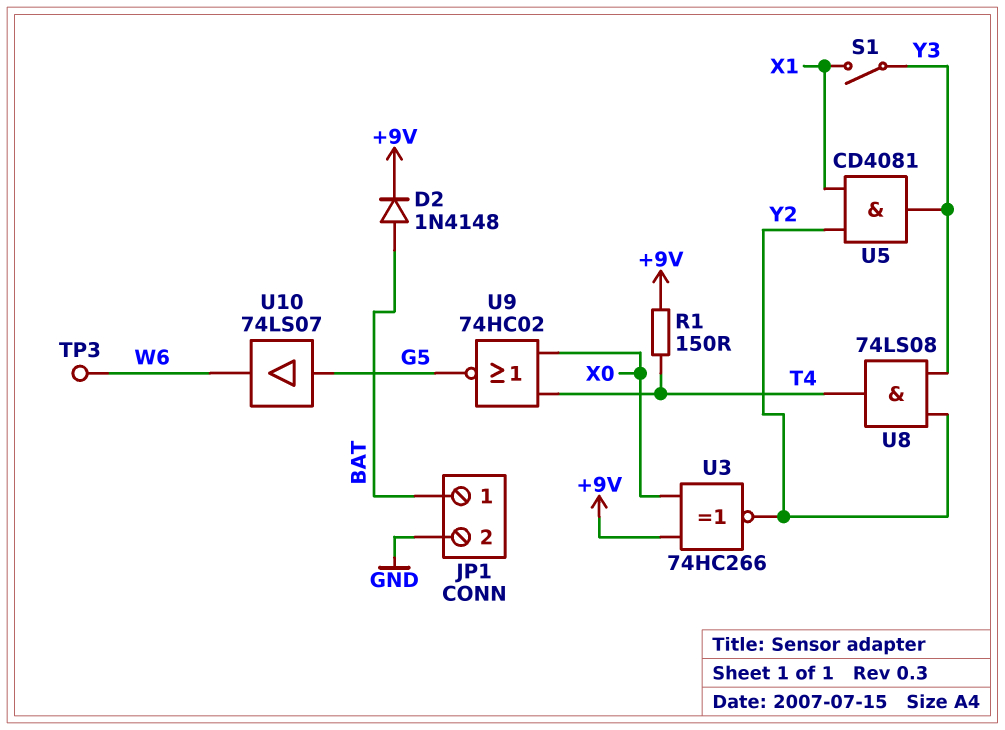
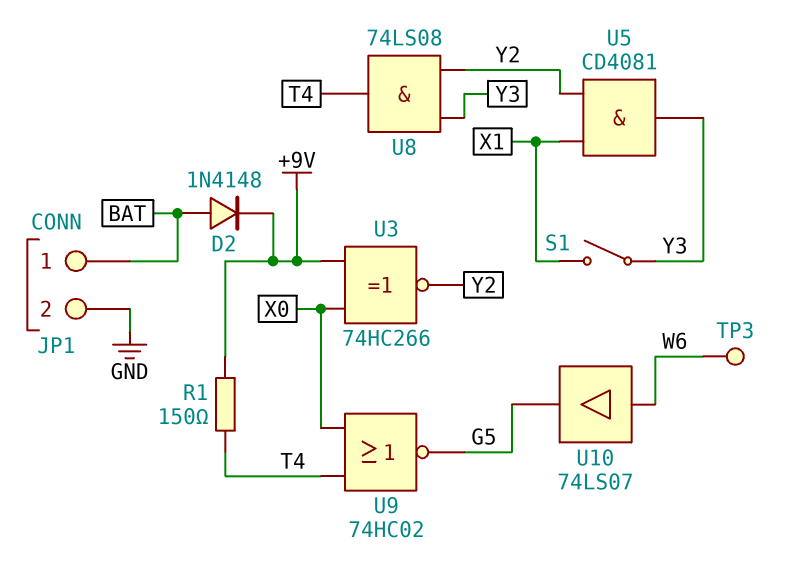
U10: buffer 74LS07 (in G5, out W6) -> buffer 74LS07 (in W6, out G5)

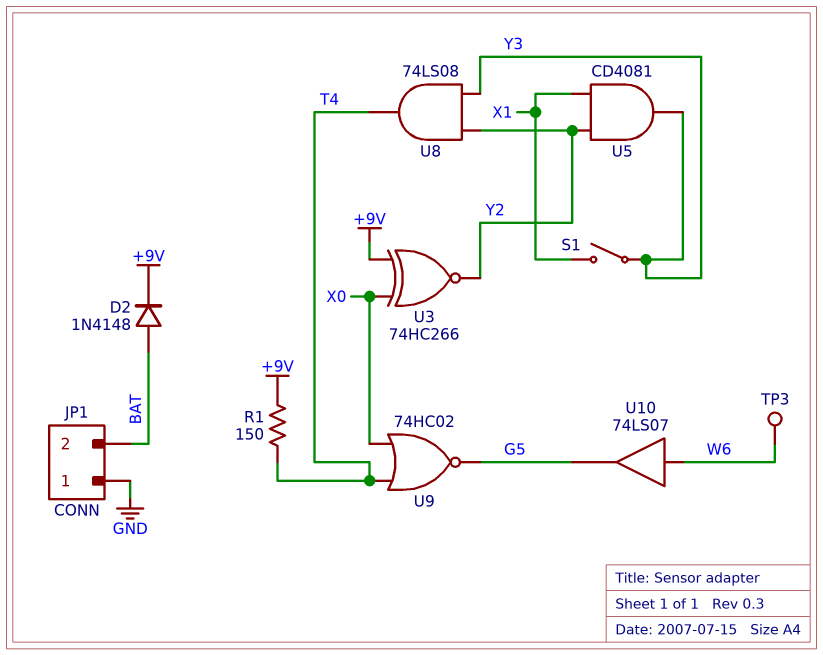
JP1 pin 1: BAT -> GND
JP1 pin 2: GND -> BAT

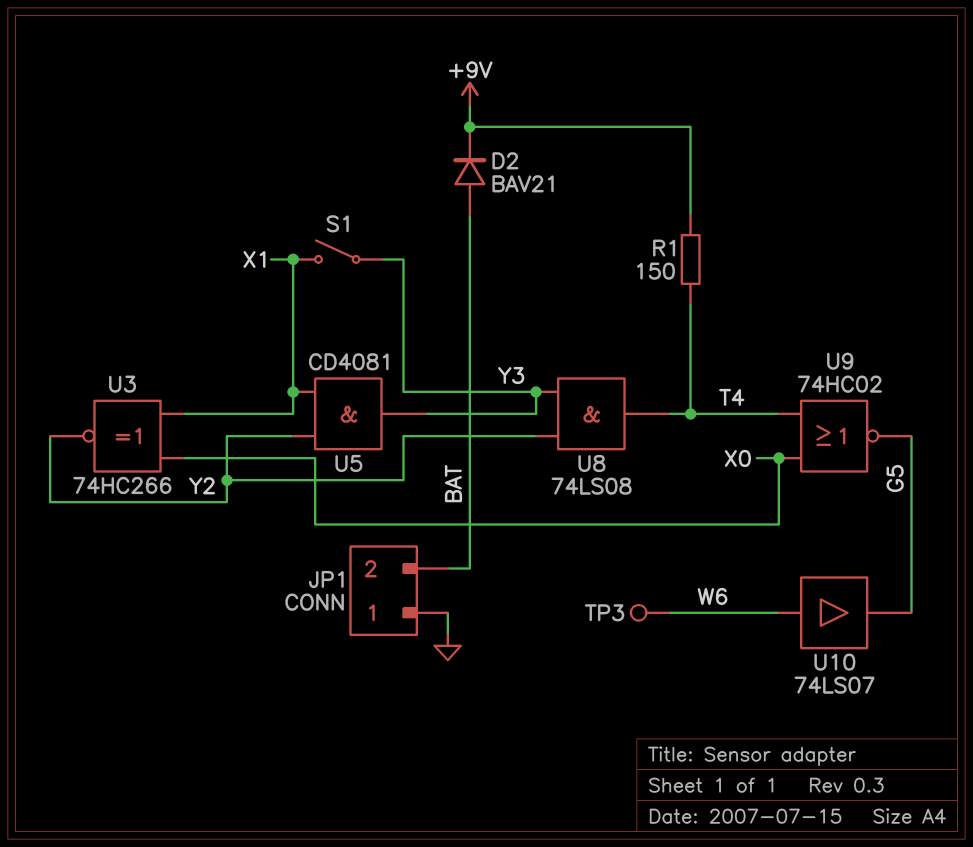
D2: diode 1N4148 (A BAT, K +9V) -> diode BAV21 (A BAT, K +9V)
U3: XNOR 74HC266 (in +9V, in X0, out Y2) -> XNOR 74HC266 (in X0, in X1, out Y2)

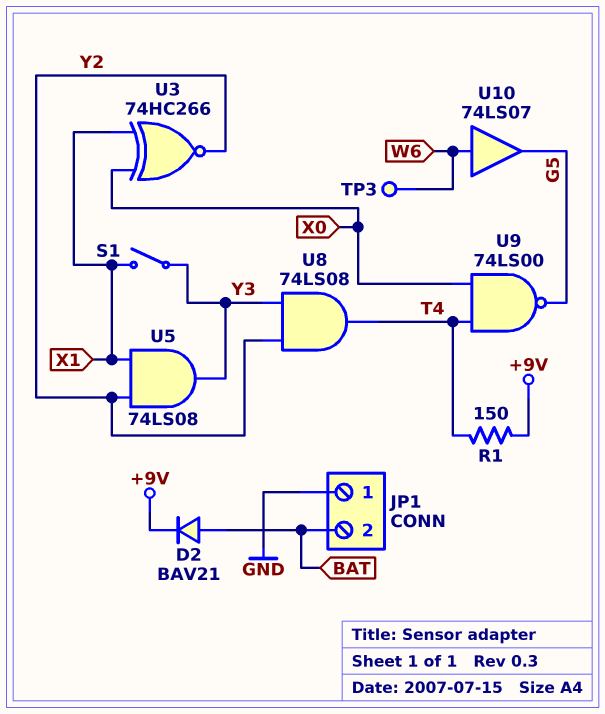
U5: AND CD4081 (in X1, in Y2, out Y3) -> AND 74LS08 (in X1, in Y2, out Y3)
U9: NOR 74HC02 (in T4, in X0, out G5) -> NAND 74LS00 (in T4, in X0, out G5)

